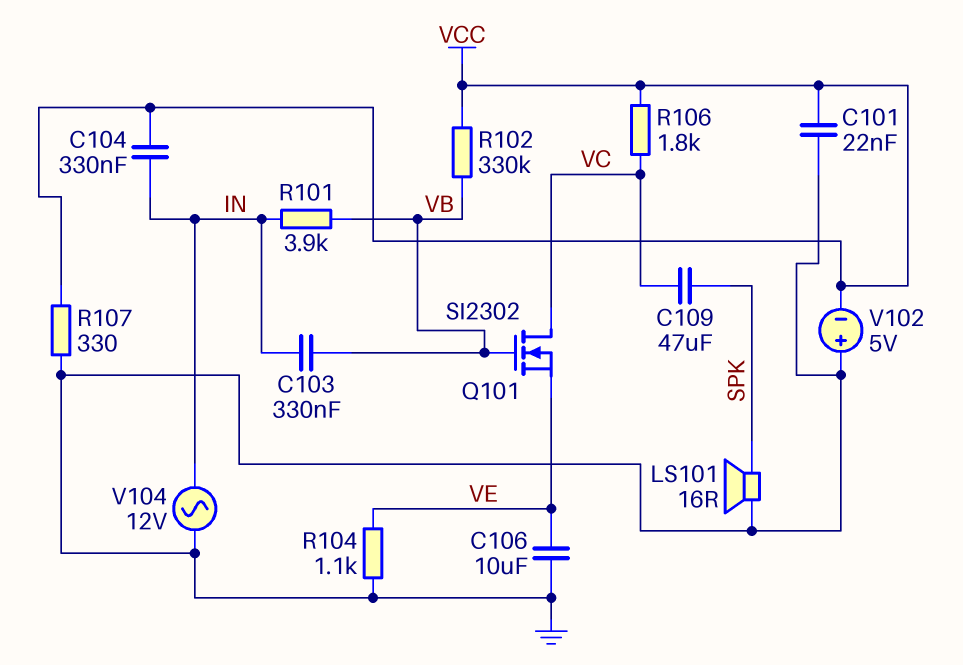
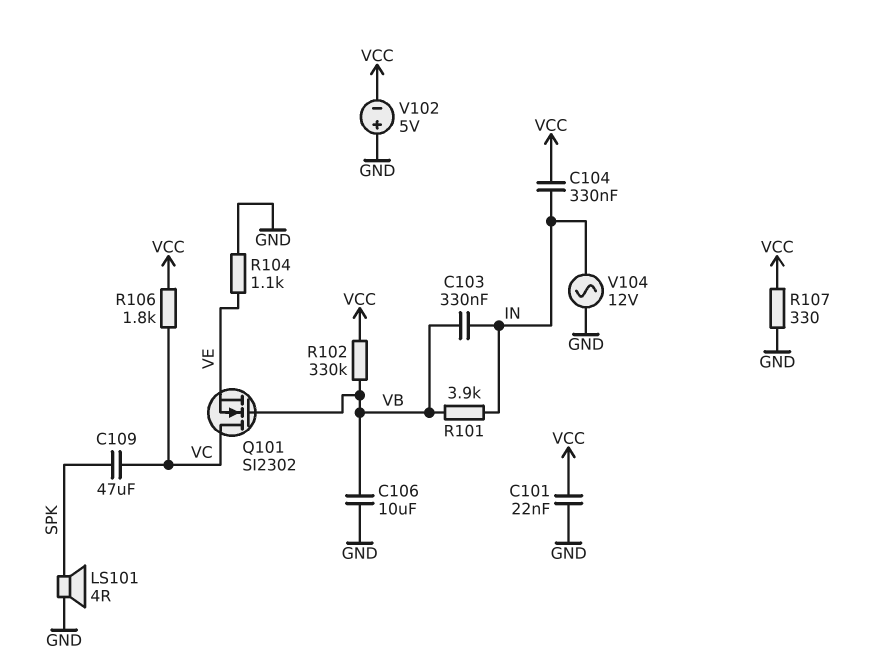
C106: 10uF (GND, VE) -> 10uF (GND, VB)
LS101: speaker 16R (GND, SPK) -> speaker 4R (GND, SPK)

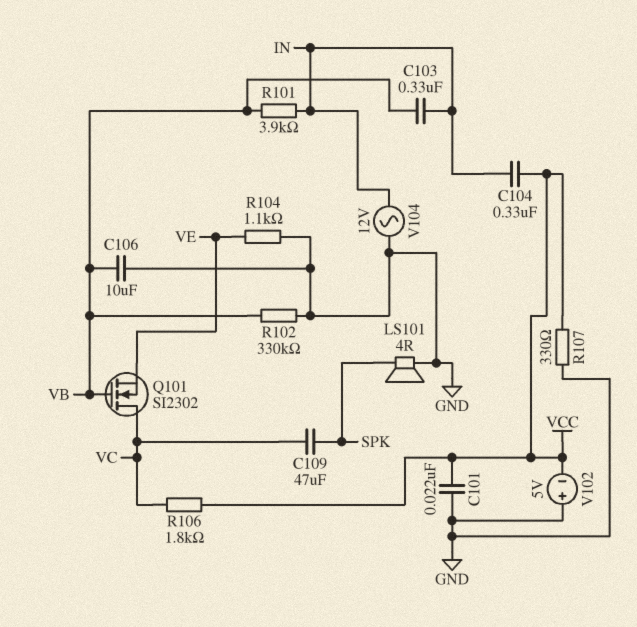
R102: 330k (VB, VCC) -> 330k (GND, VB)

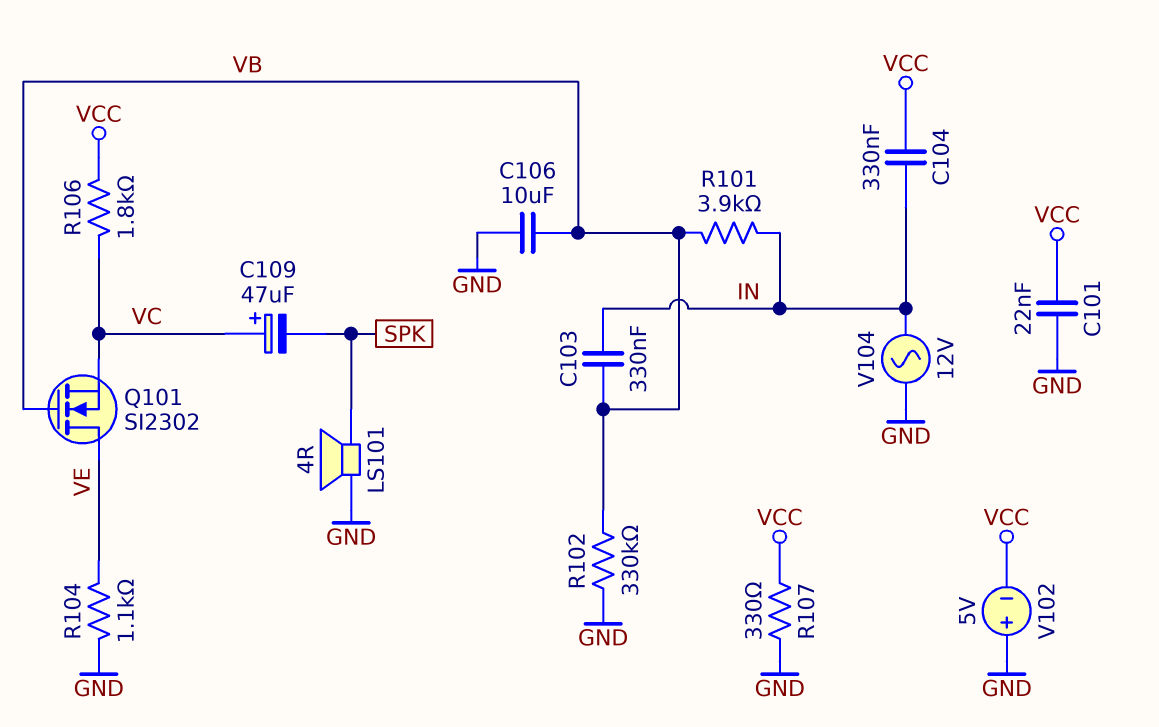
C109: 47uF (SPK, VC) -> 47uF (plus VC, minus SPK)
Q101: NMOS SI2302 (G VB, D VC, S VE) -> NMOS SI2302 (G VB, D VE, S VC)

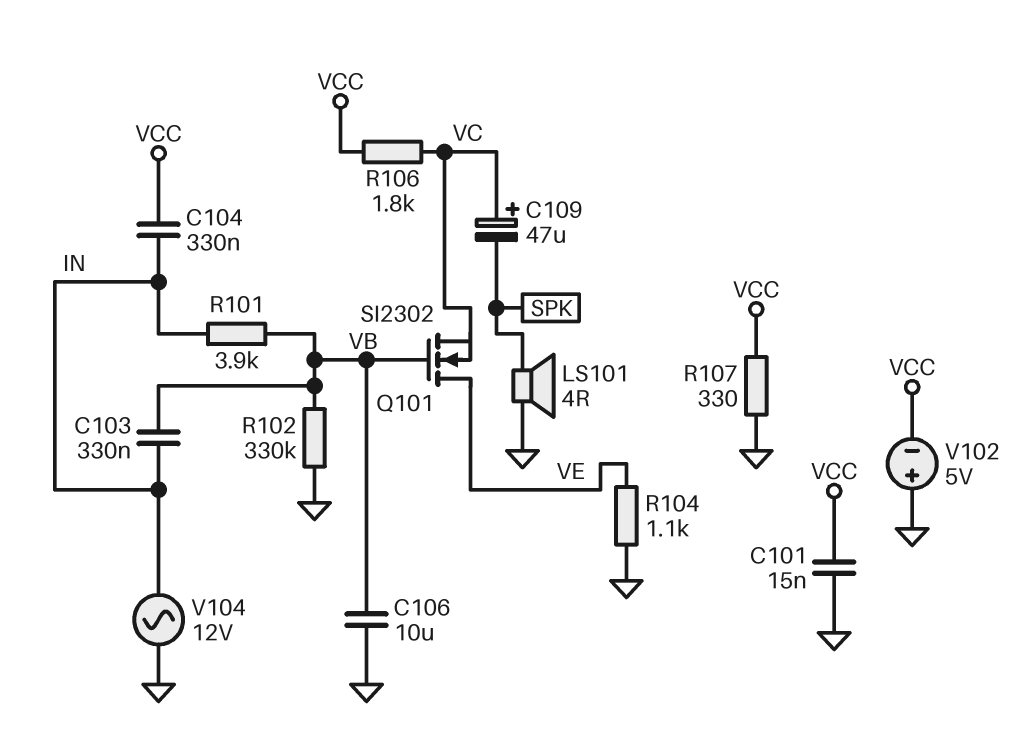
C101: 22nF (GND, VCC) -> 15nF (GND, VCC)

